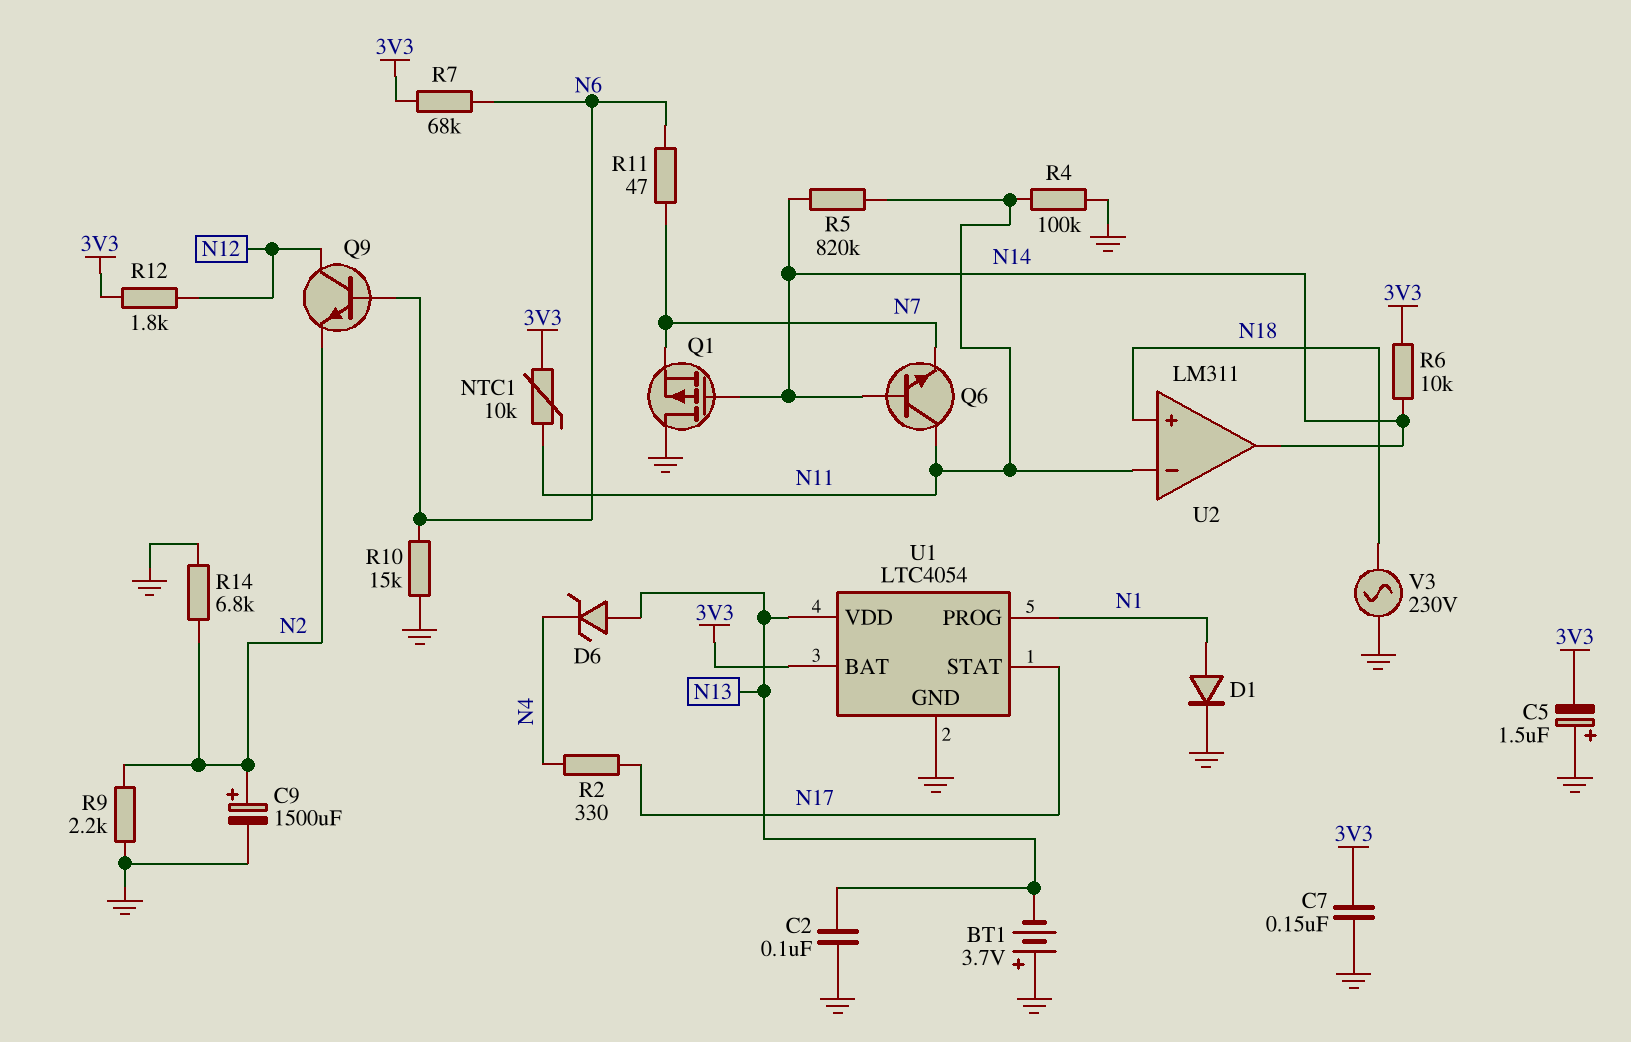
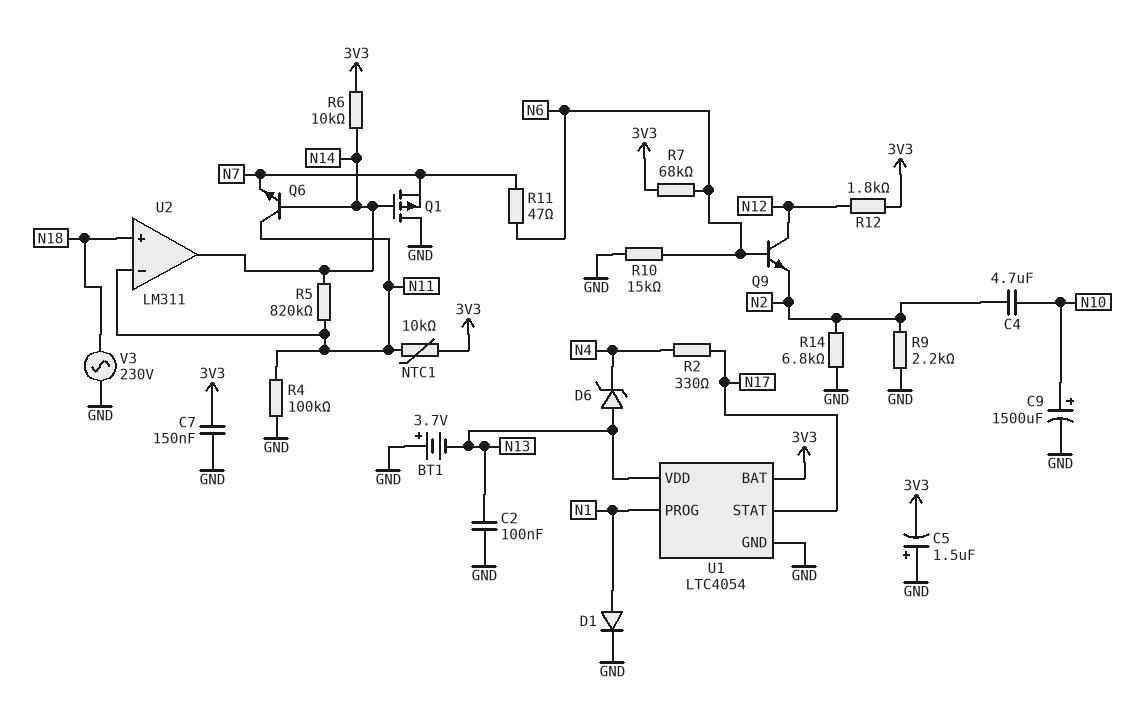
C4: none -> 4.7uF (N2, N10)
C9: 1500uF (plus N2, minus GND) -> 1500uF (plus N10, minus GND)

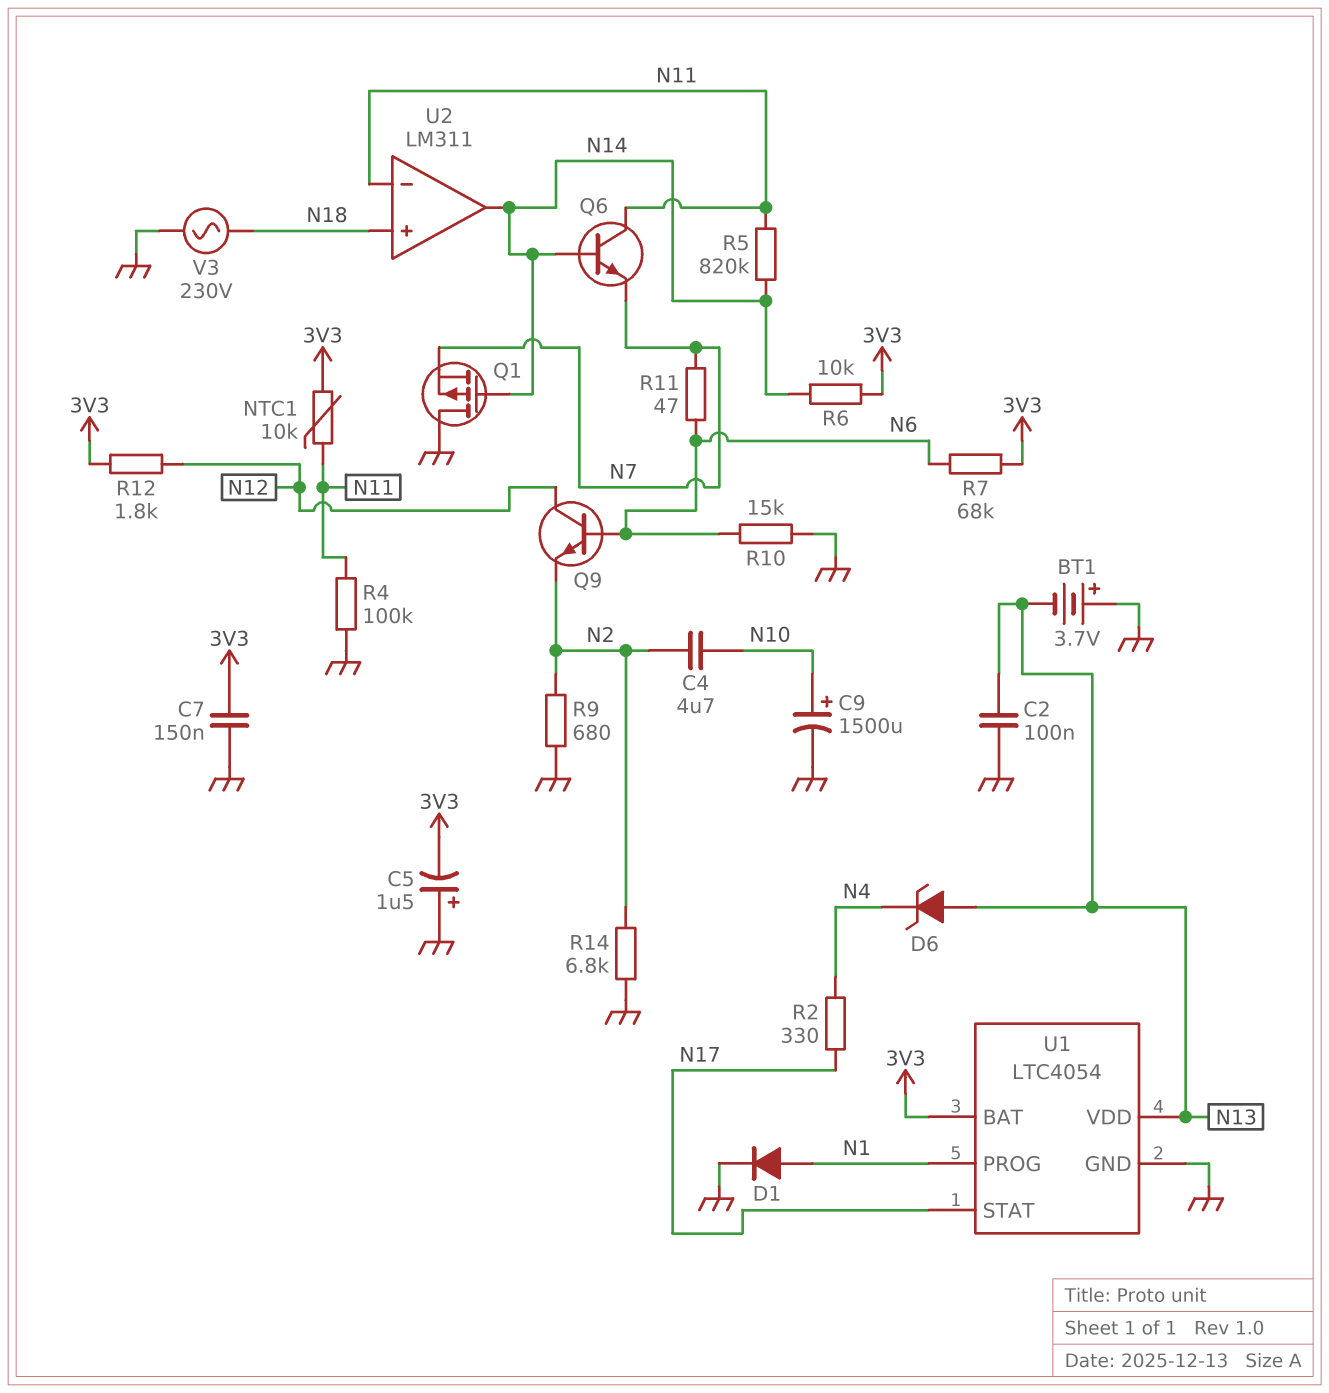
R9: 2.2k (GND, N2) -> 680 (GND, N2)

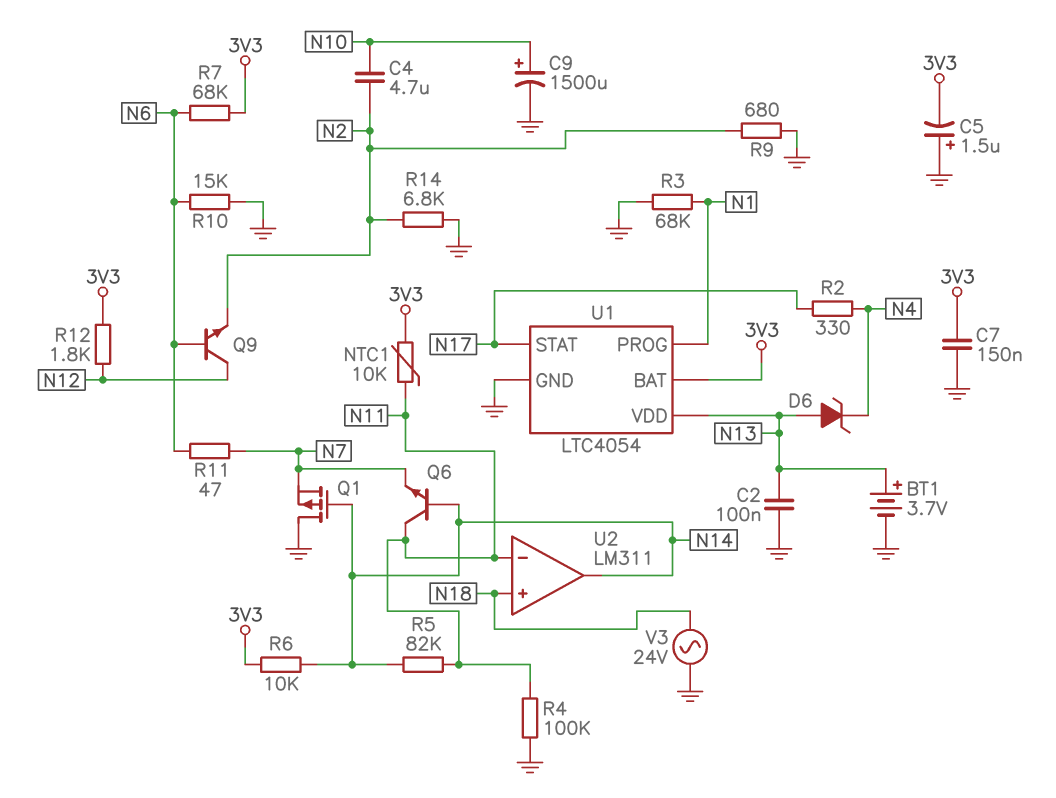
BT1: 3.7V (plus GND, minus N13) -> 3.7V (plus N13, minus GND)
D1: diode (A N1, K GND) -> none
R3: none -> 68k (GND, N1)
R5: 820k (N11, N14) -> 82k (N11, N14)
V3: AC 230V (GND, N18) -> AC 24V (GND, N18)

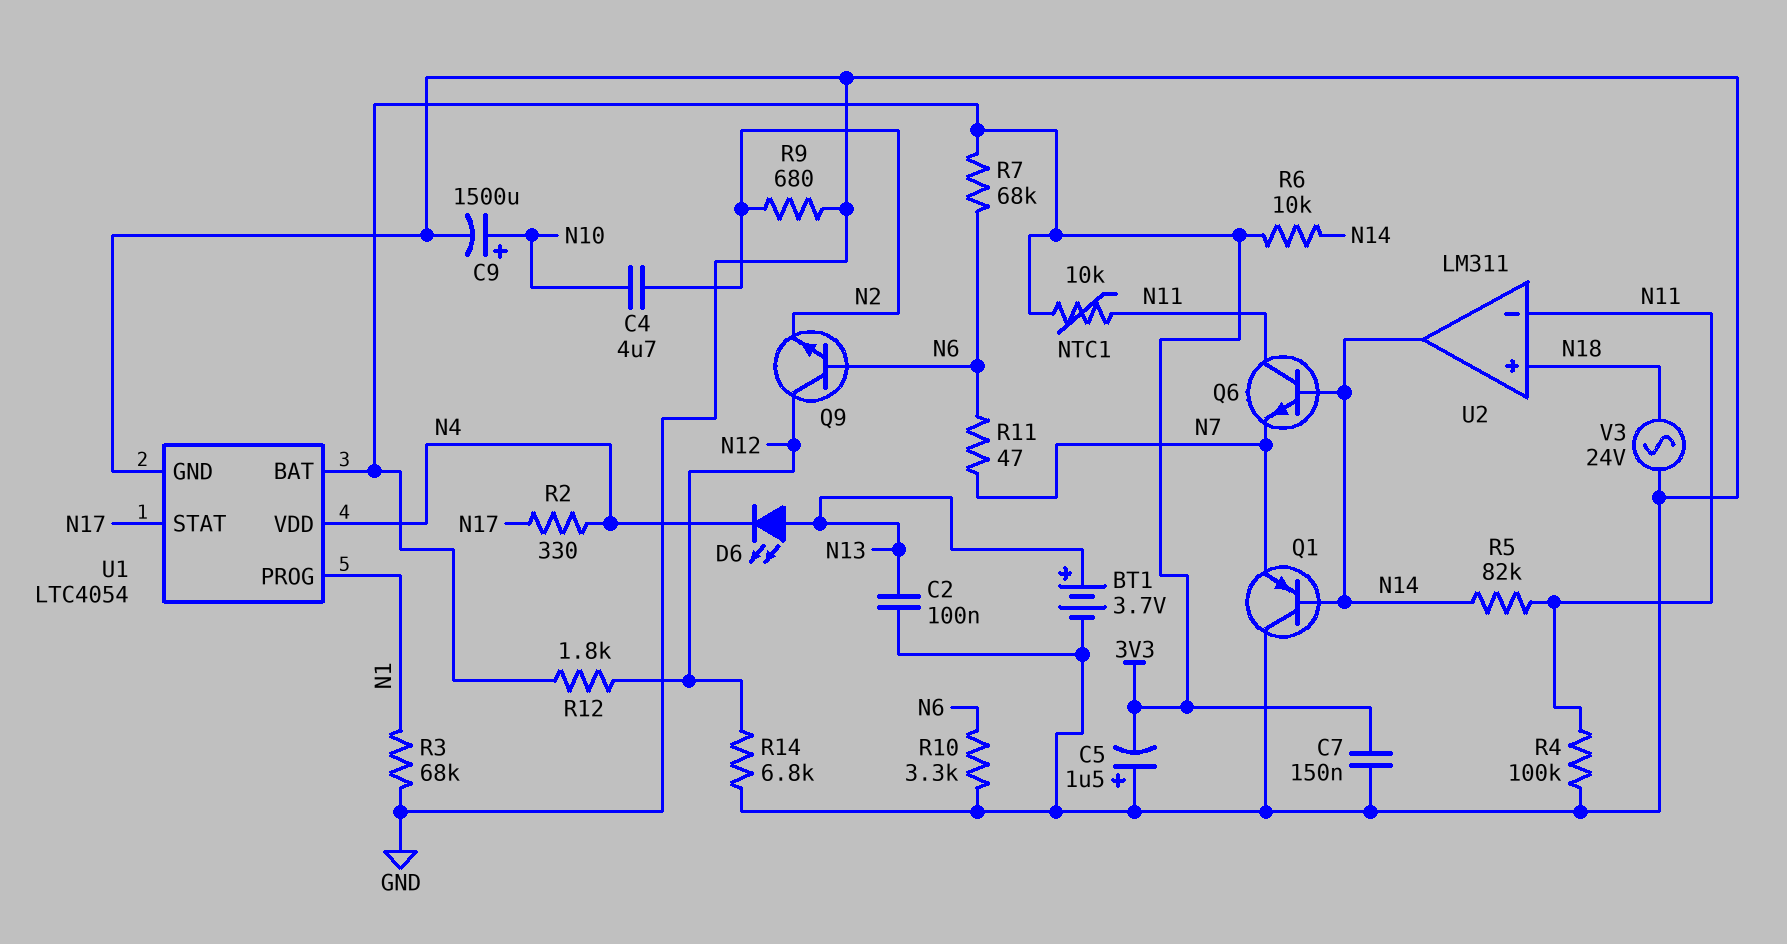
D6: zener (A N13, K N4) -> LED (A N13, K N4)
Q1: PMOS (G N14, D GND, S N7) -> PNP (B N14, C GND, E N7)
R10: 15k (GND, N6) -> 3.3k (GND, N6)
R14: 6.8k (GND, N2) -> 6.8k (GND, N12)
U1 pin VDD: N13 -> N4

